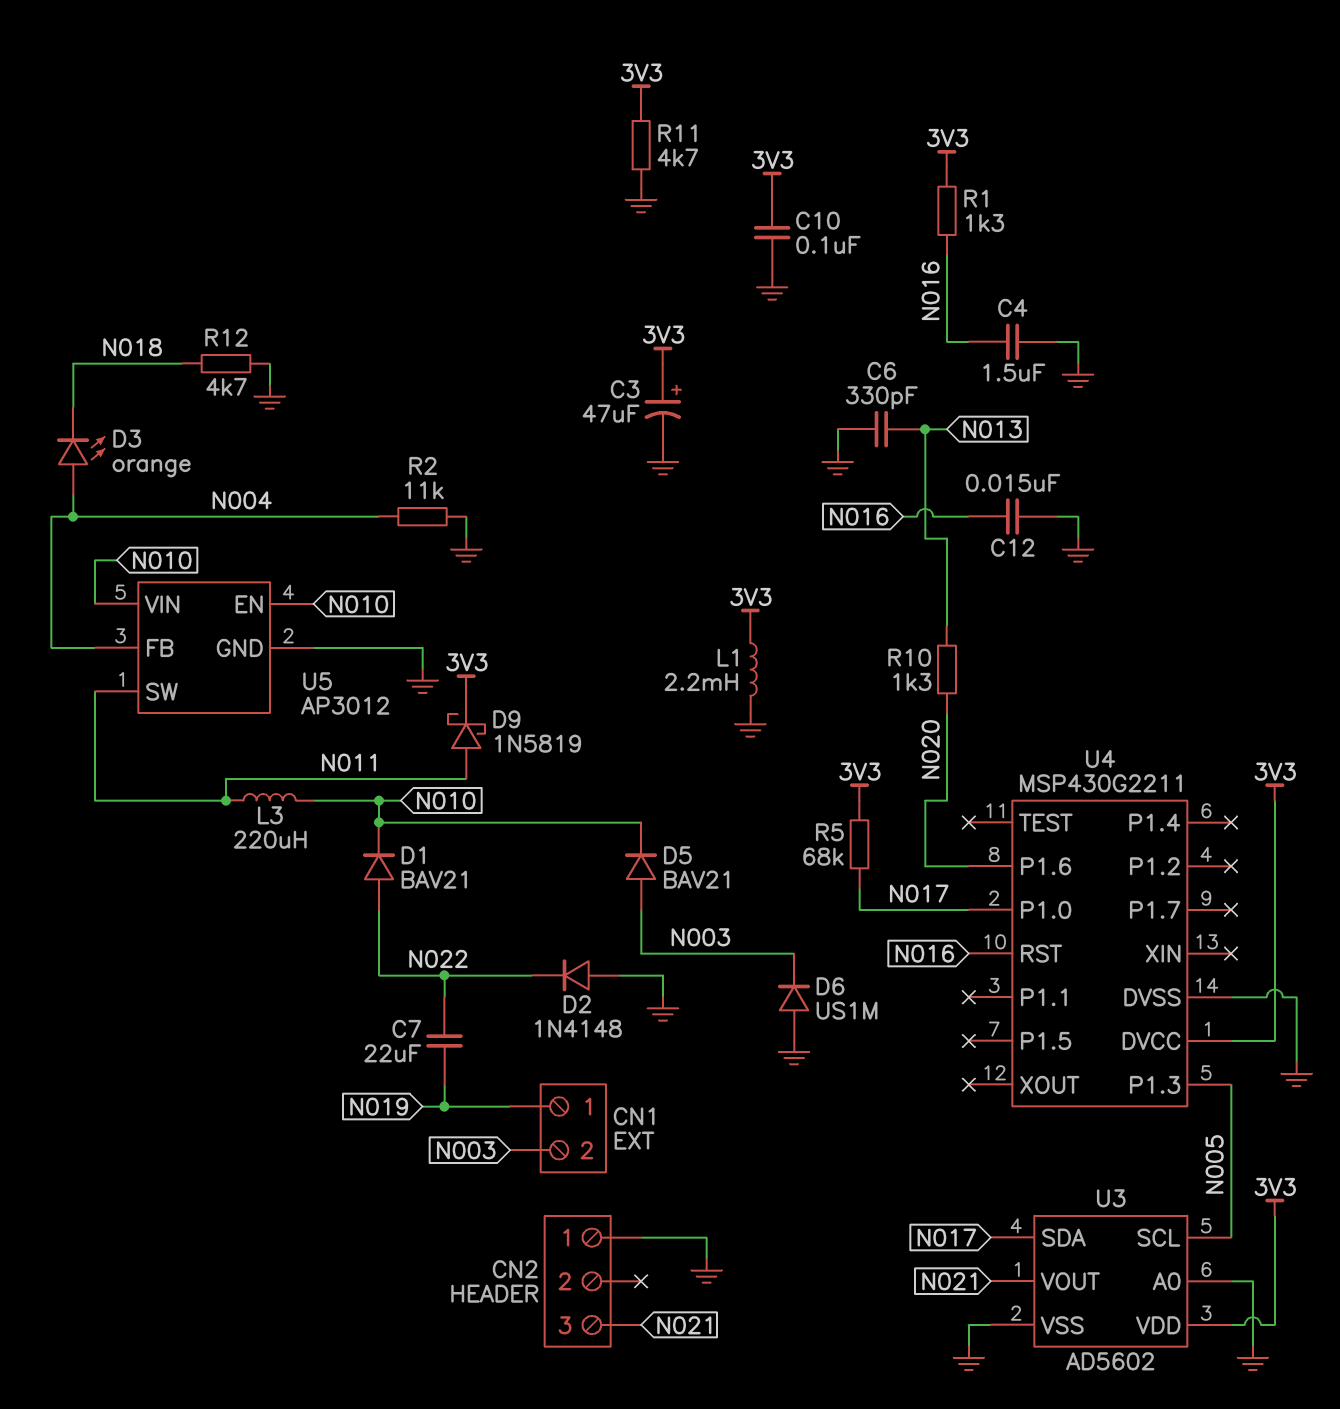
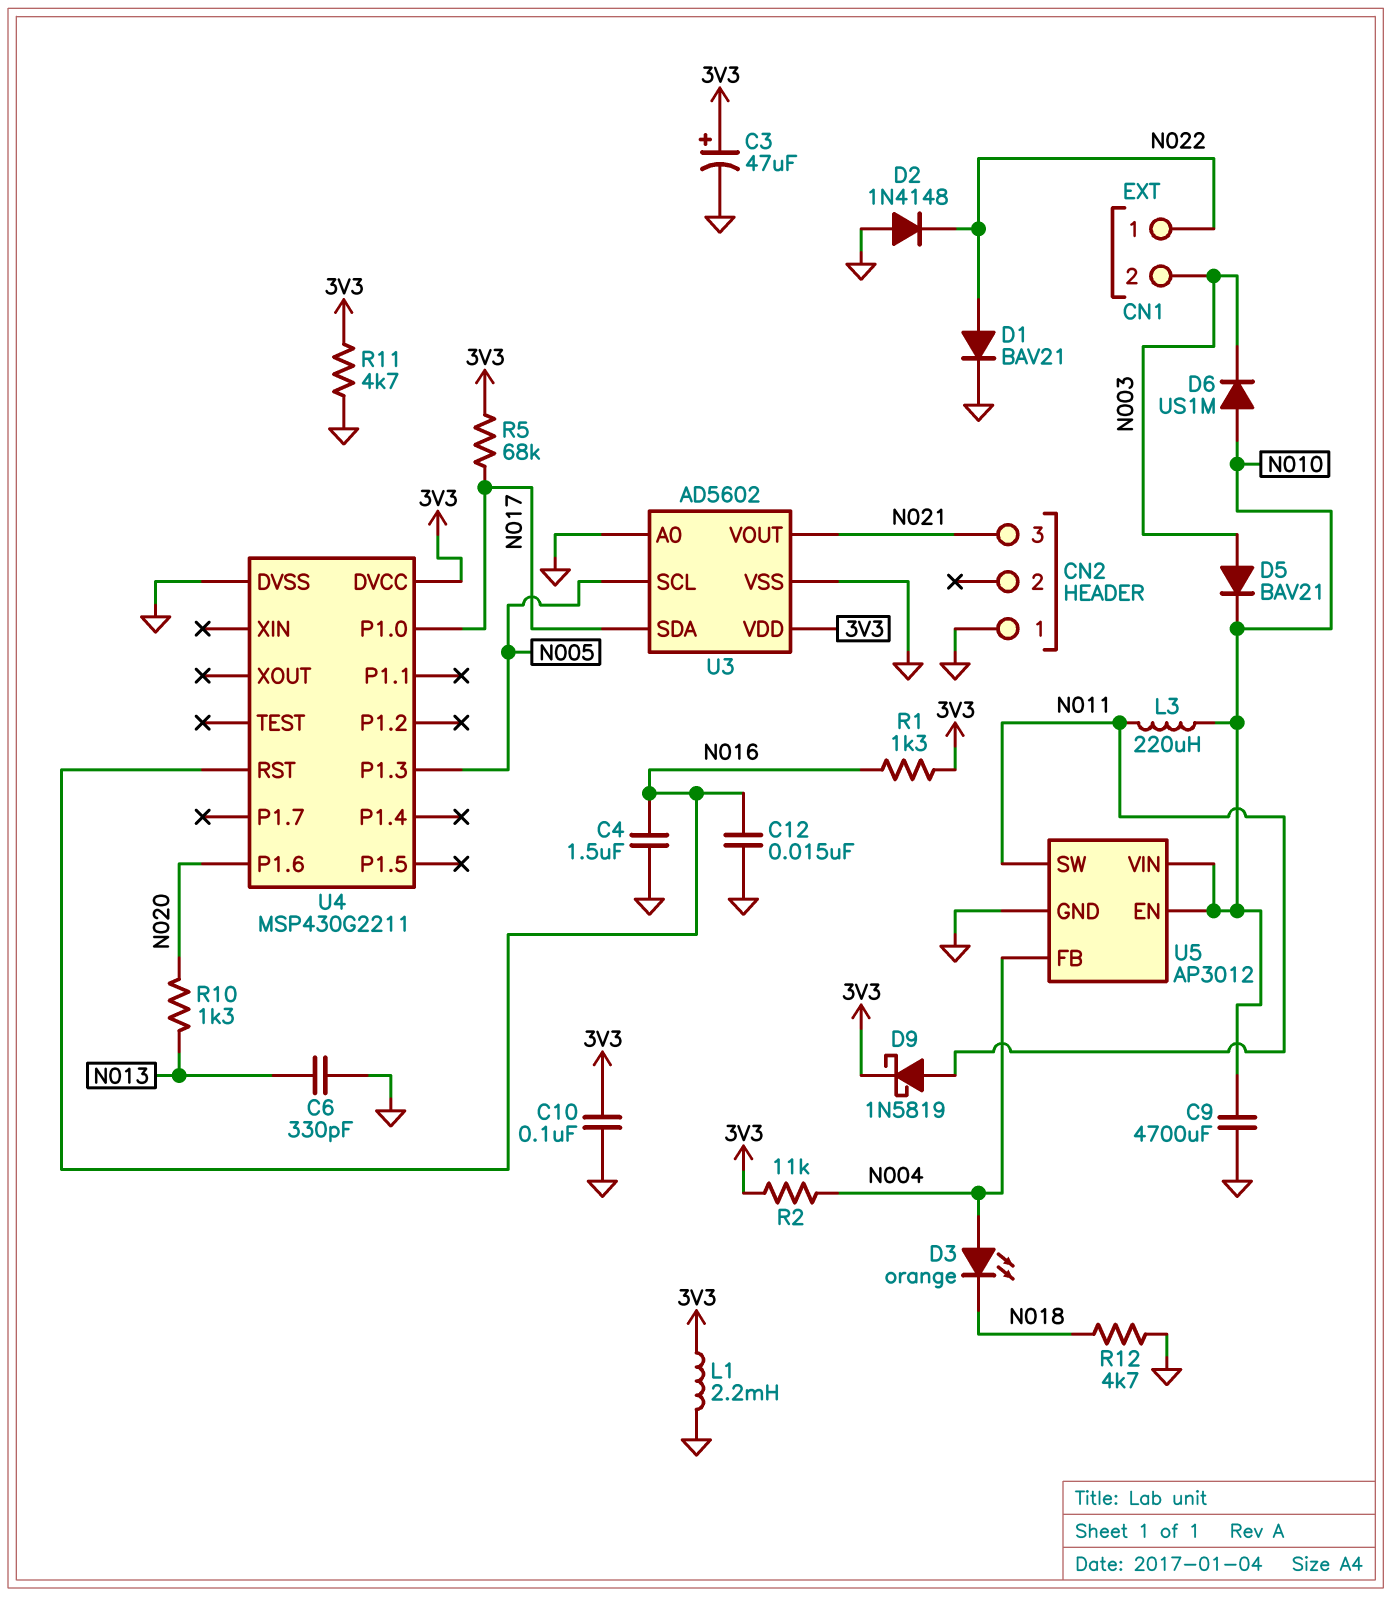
C7: 22uF (N019, N022) -> none
C9: none -> 4700uF (GND, N010)
CN1 pin 1: N019 -> N022
D1: diode BAV21 (A N022, K N010) -> diode BAV21 (A N022, K GND)
D6: diode US1M (A GND, K N003) -> diode US1M (A N010, K N003)
R2: 11k (GND, N004) -> 11k (3V3, N004)

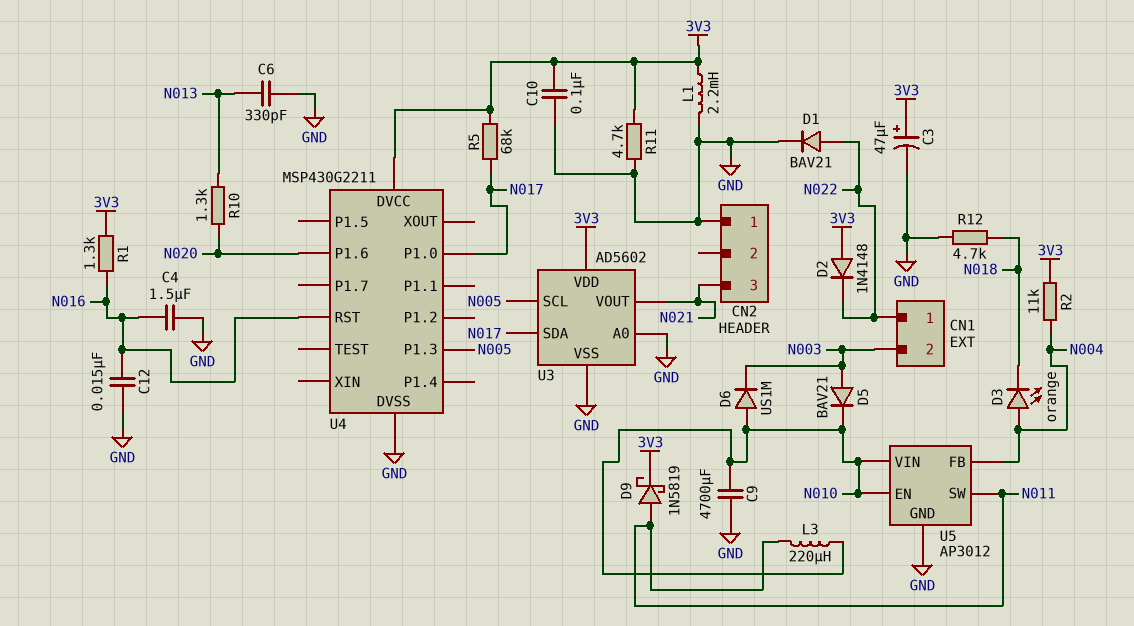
D2: diode 1N4148 (A GND, K N022) -> diode 1N4148 (A 3V3, K N022)

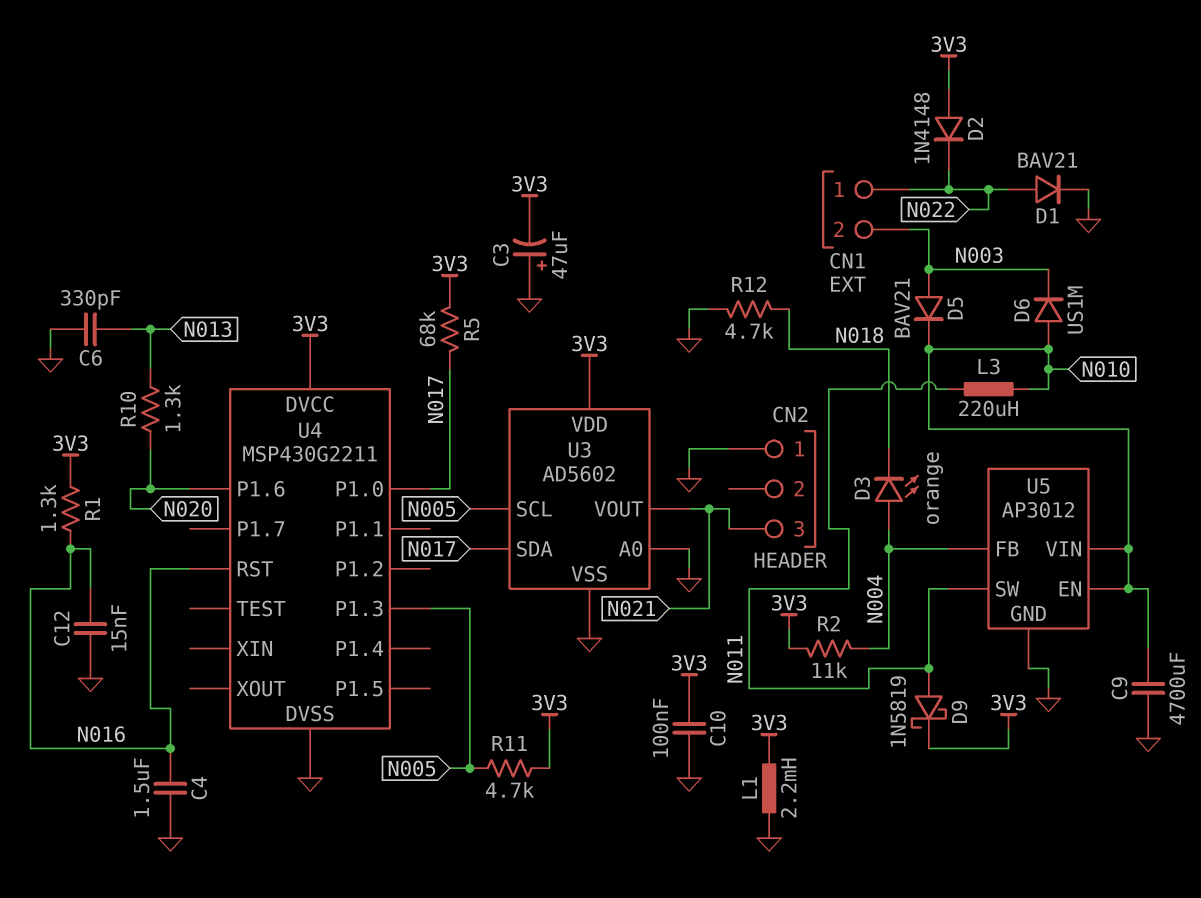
C3: 47uF (plus 3V3, minus GND) -> 47uF (plus GND, minus 3V3)
R11: 4.7k (3V3, GND) -> 4.7k (3V3, N005)

